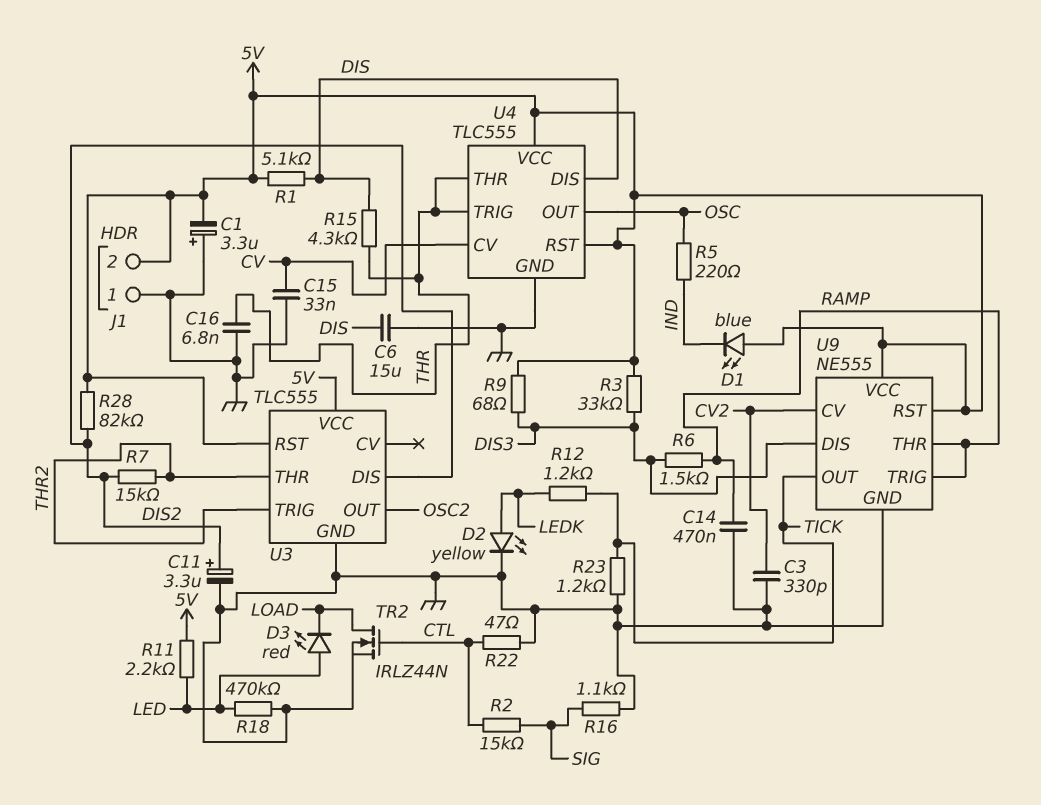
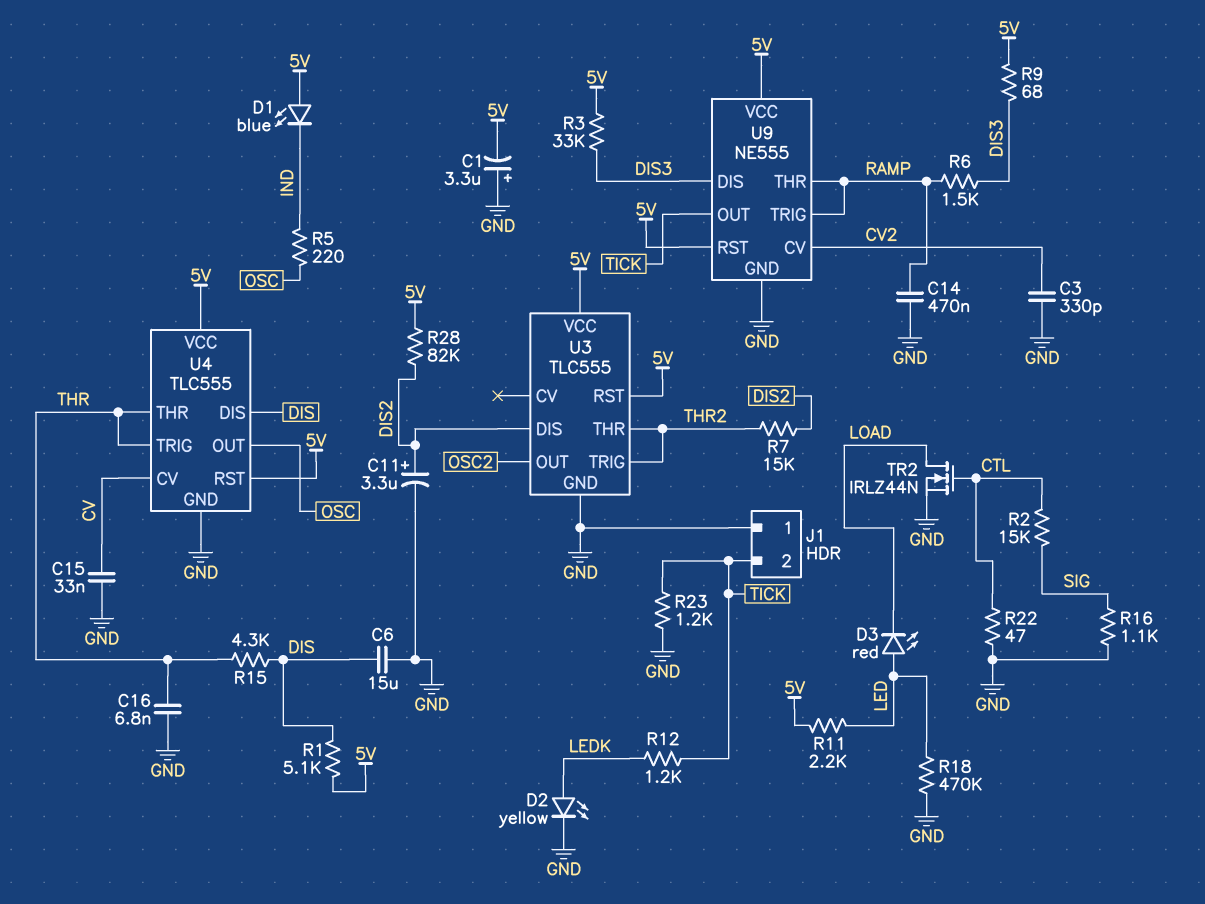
J1 pin 2: 5V -> TICK

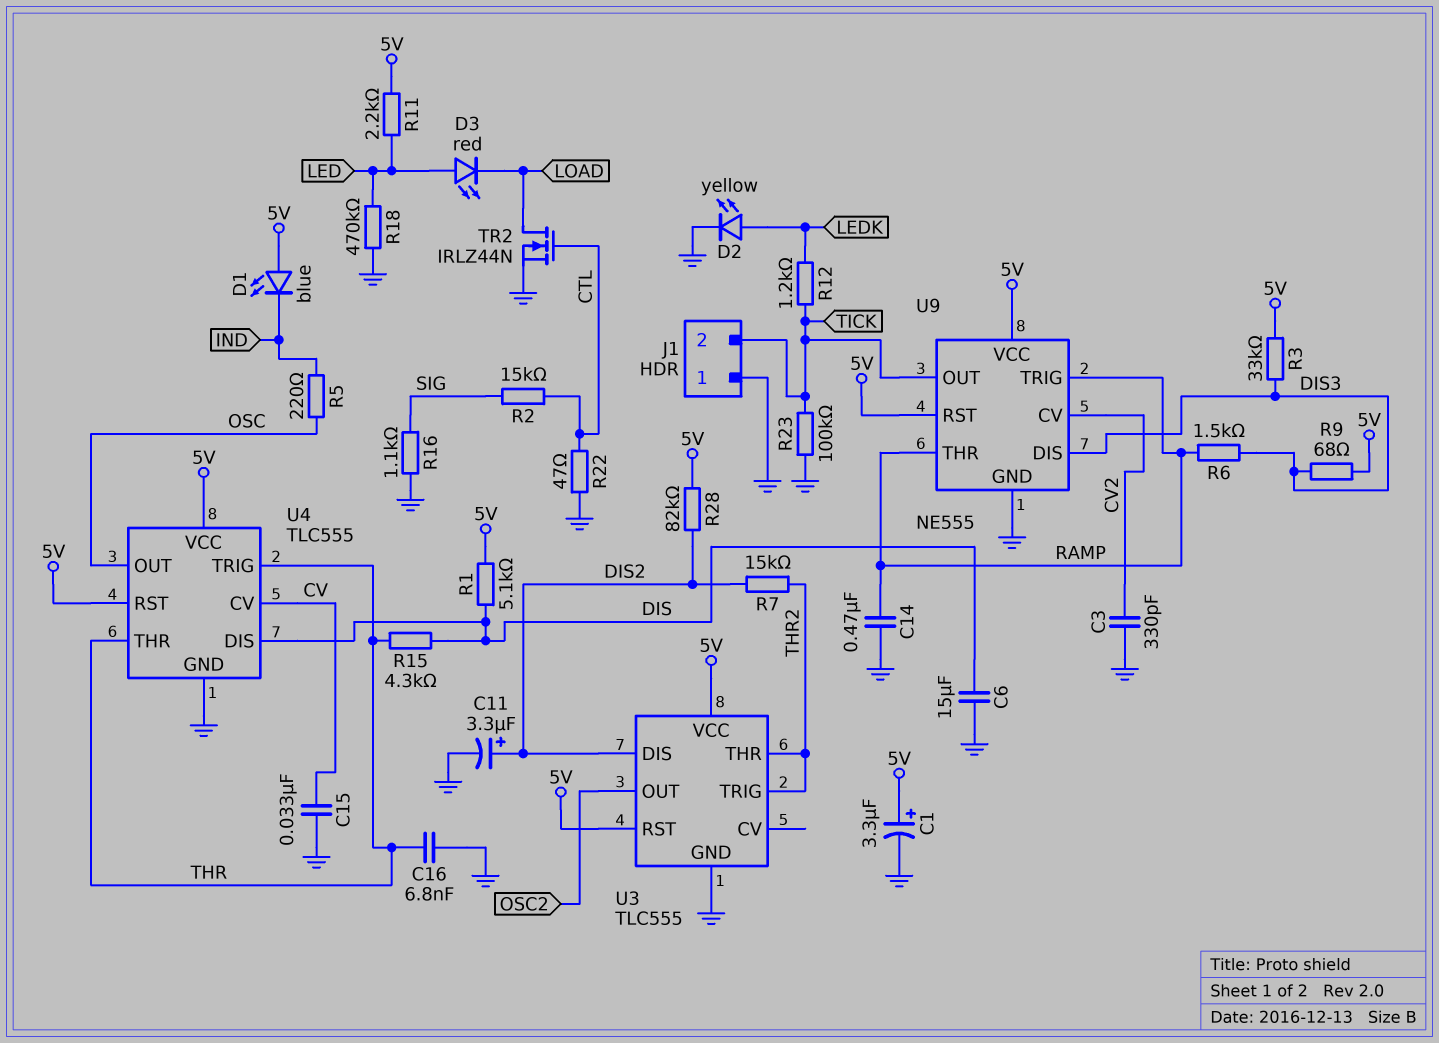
C1: 3.3uF (plus GND, minus 5V) -> 3.3uF (plus 5V, minus GND)
R23: 1.2k (GND, TICK) -> 100k (GND, TICK)

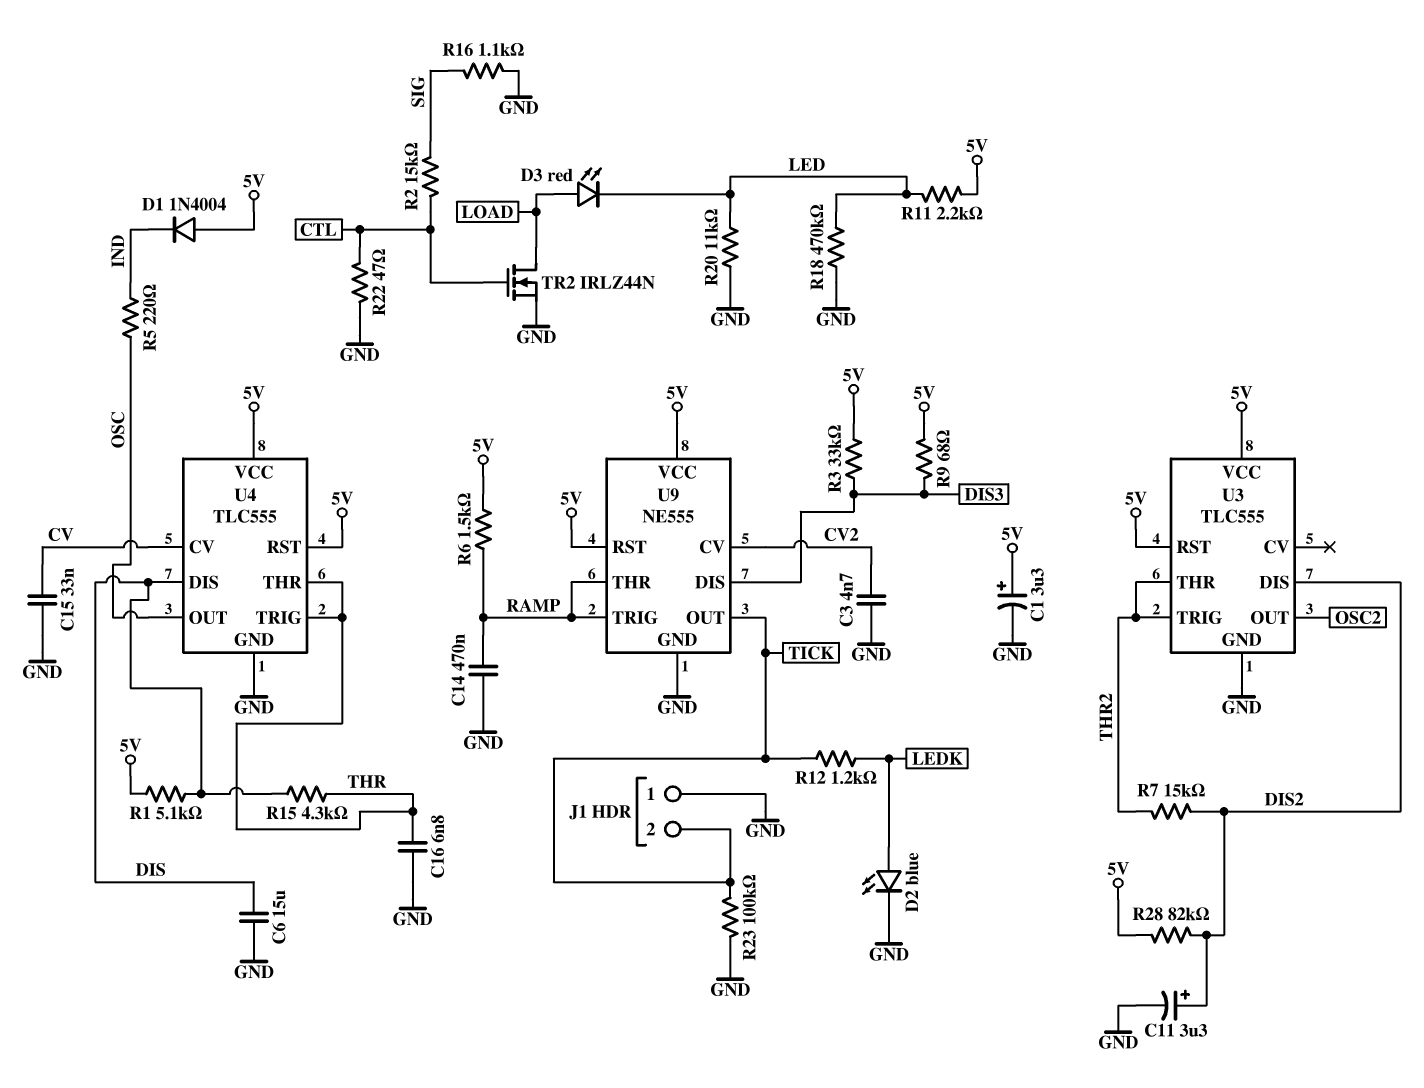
C3: 330pF (CV2, GND) -> 4.7nF (CV2, GND)
D1: LED blue (A 5V, K IND) -> diode 1N4004 (A 5V, K IND)
D2: LED yellow (A LEDK, K GND) -> LED blue (A LEDK, K GND)
D3: LED red (A LED, K LOAD) -> LED red (A LOAD, K LED)
R6: 1.5k (DIS3, RAMP) -> 1.5k (5V, RAMP)
R20: none -> 11k (GND, LED)

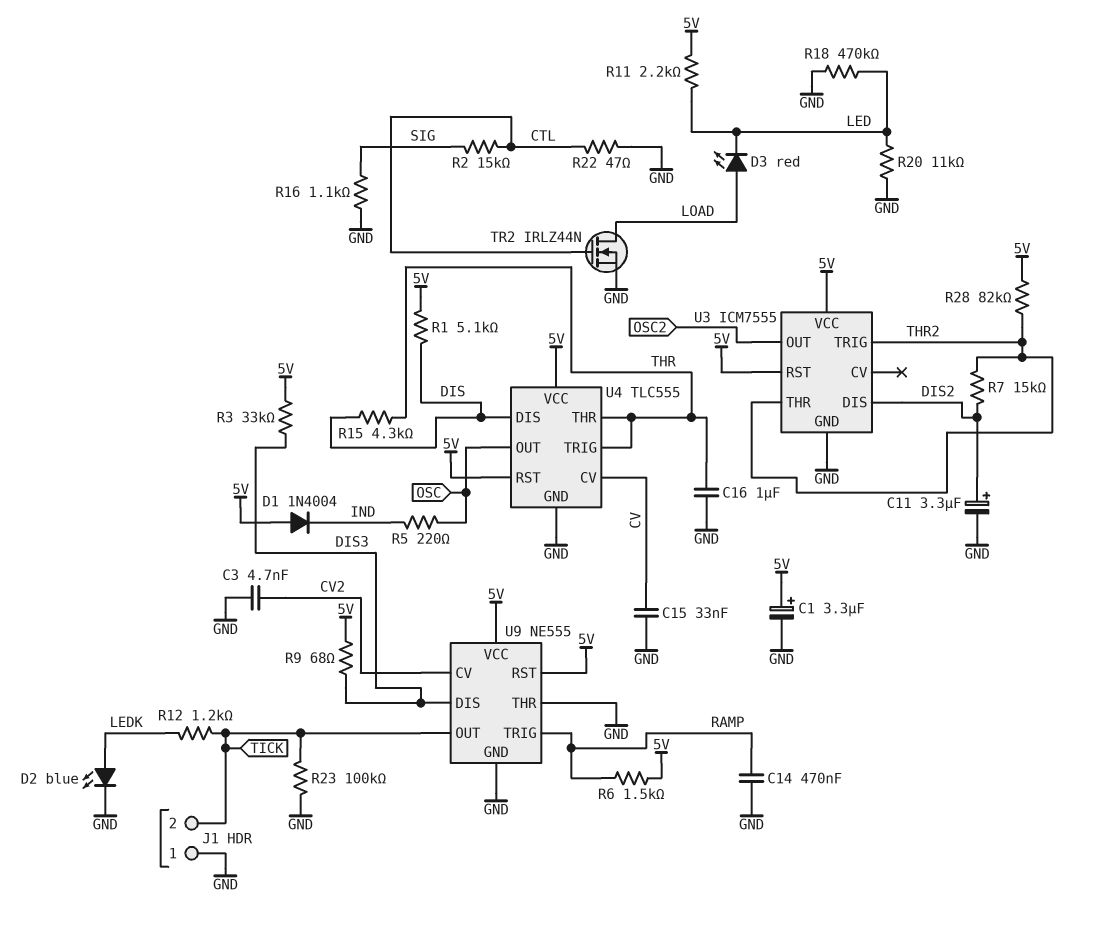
C6: 15uF (DIS, GND) -> none
C16: 6.8nF (GND, THR) -> 1uF (GND, THR)
R28: 82k (5V, DIS2) -> 82k (5V, THR2)
U3: TLC555 -> ICM7555
U9 pin THR: RAMP -> GND

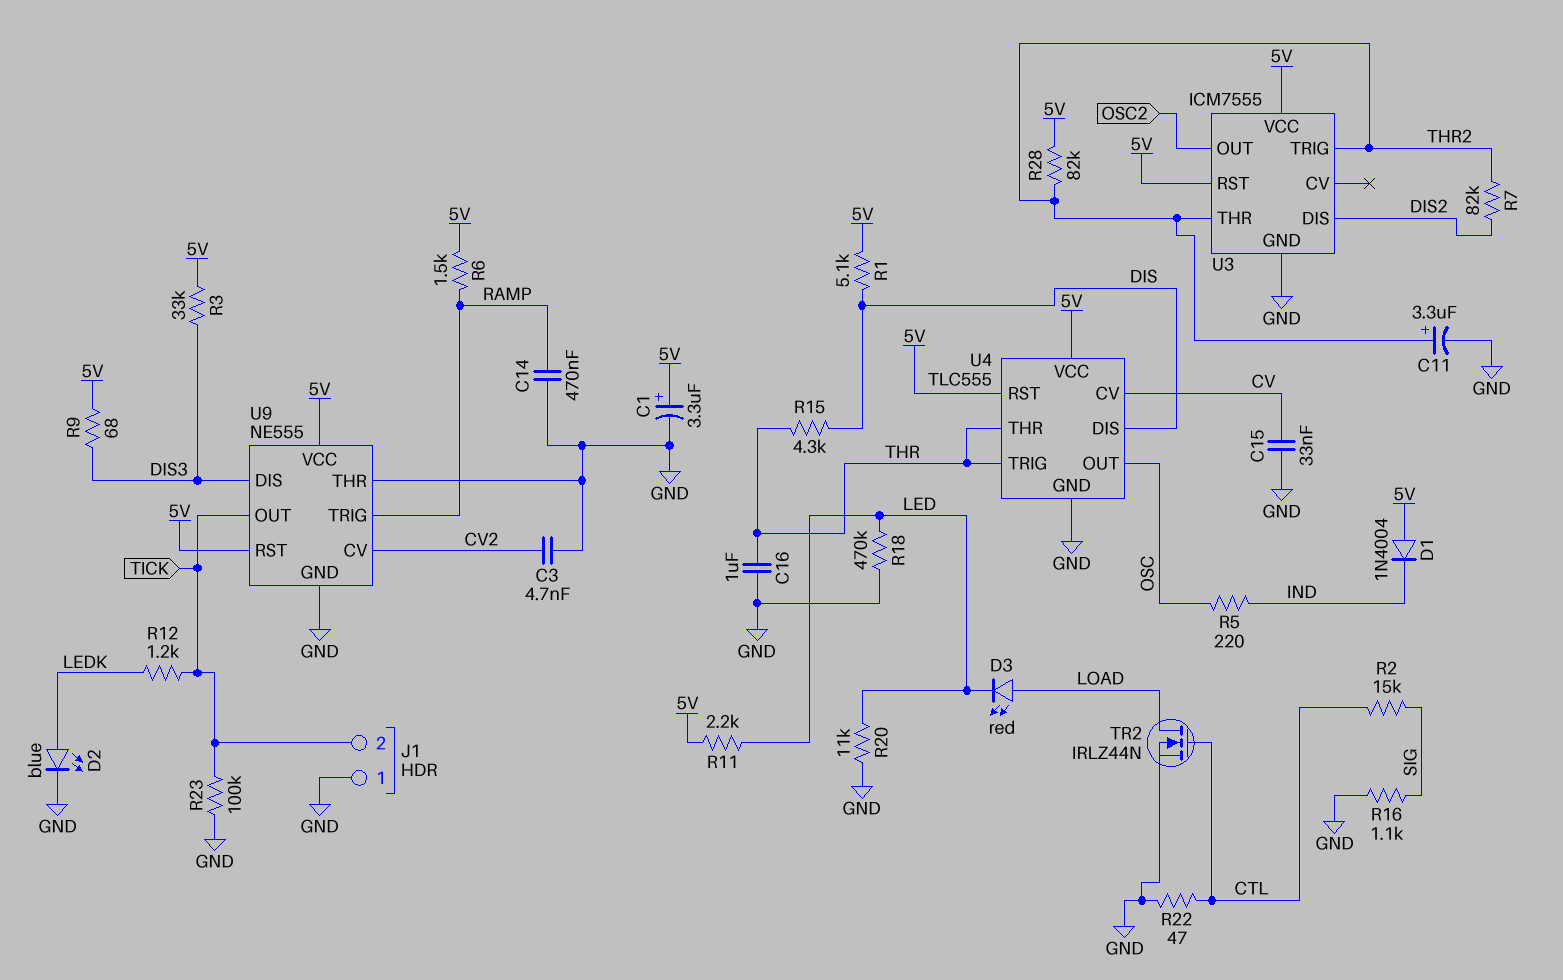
C11: 3.3uF (plus DIS2, minus GND) -> 3.3uF (plus THR2, minus GND)
R7: 15k (DIS2, THR2) -> 82k (DIS2, THR2)

